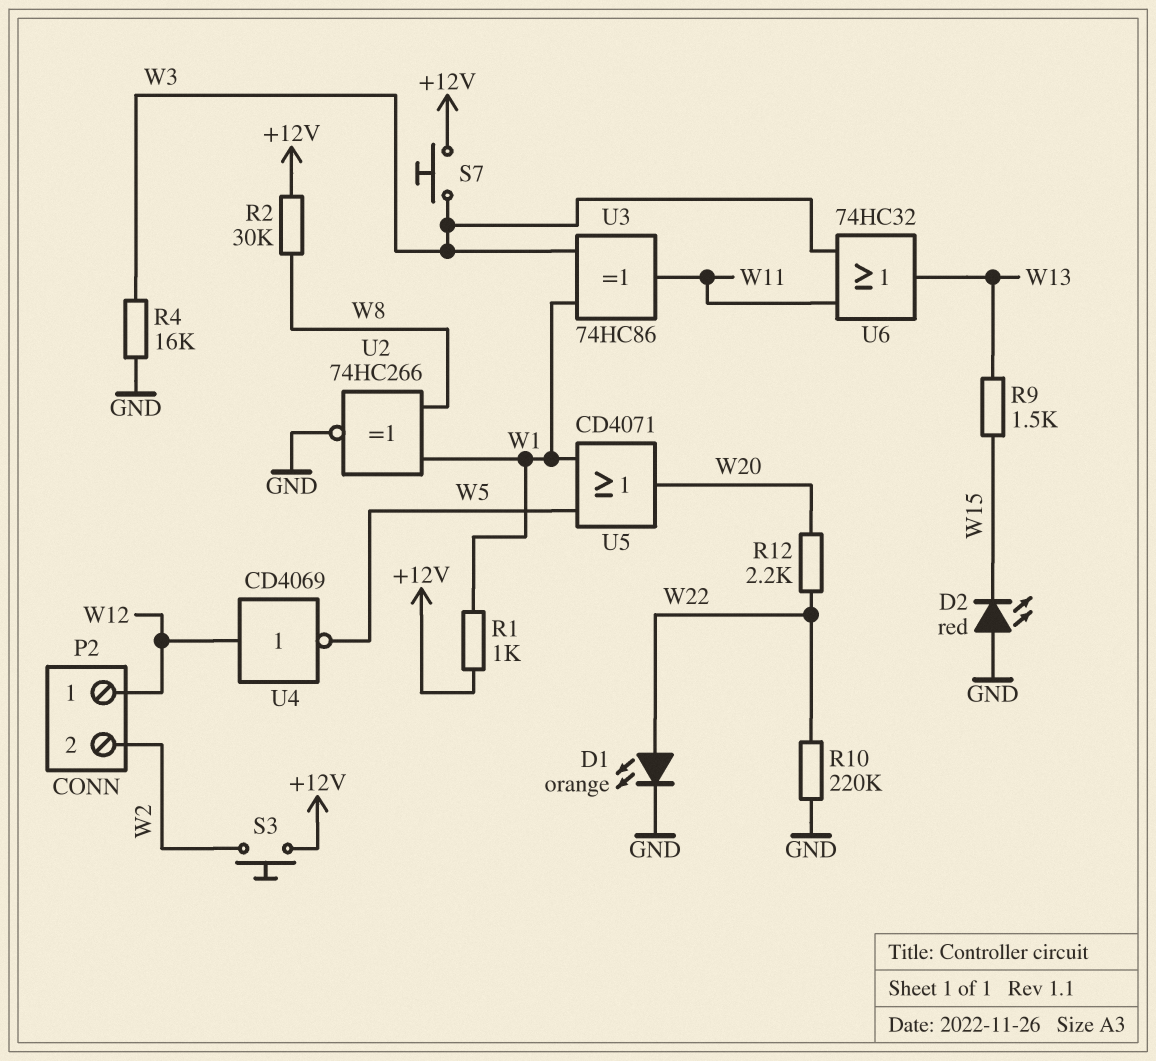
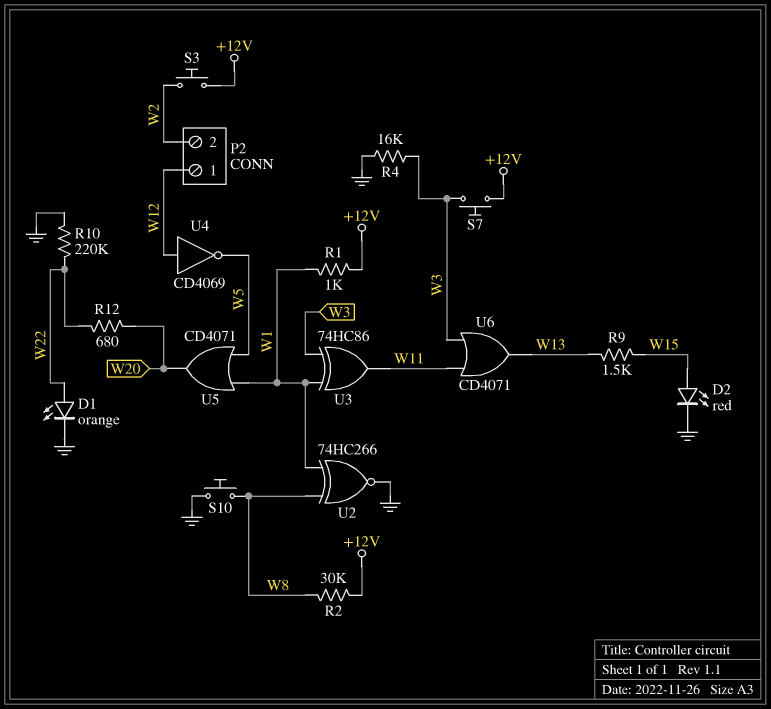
D2: LED red (A GND, K W15) -> LED red (A W15, K GND)
R12: 2.2k (W20, W22) -> 680 (W20, W22)
S10: none -> button (GND, W8)
U6: OR 74HC32 (in W3, in W11, out W13) -> OR CD4071 (in W3, in W11, out W13)

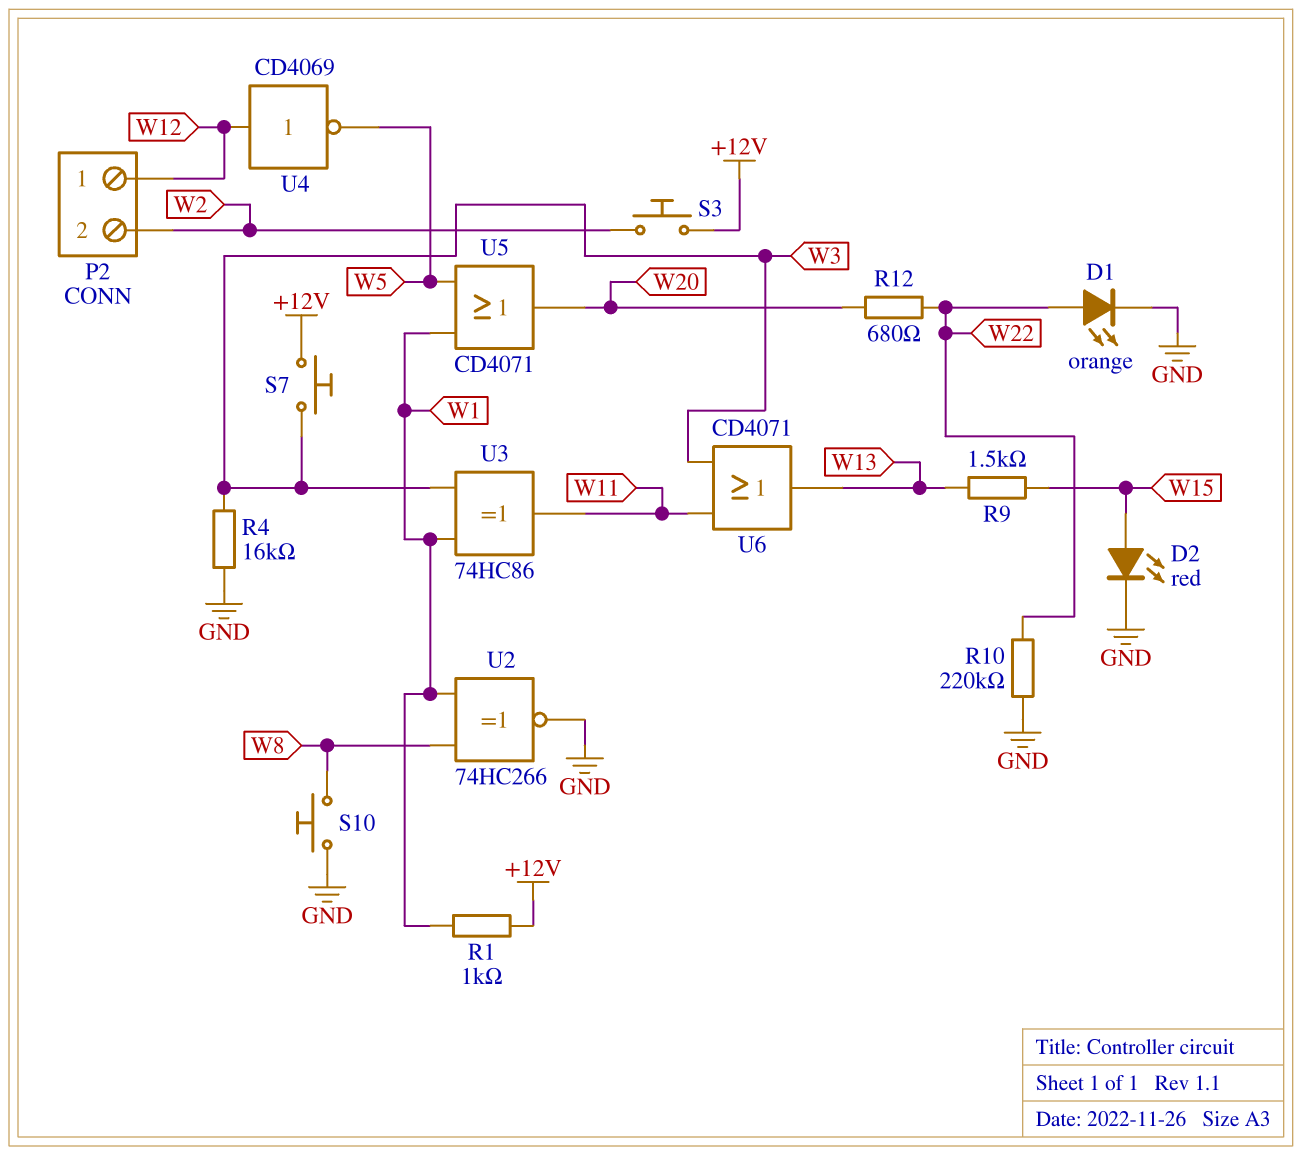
R2: 30k (+12V, W8) -> none

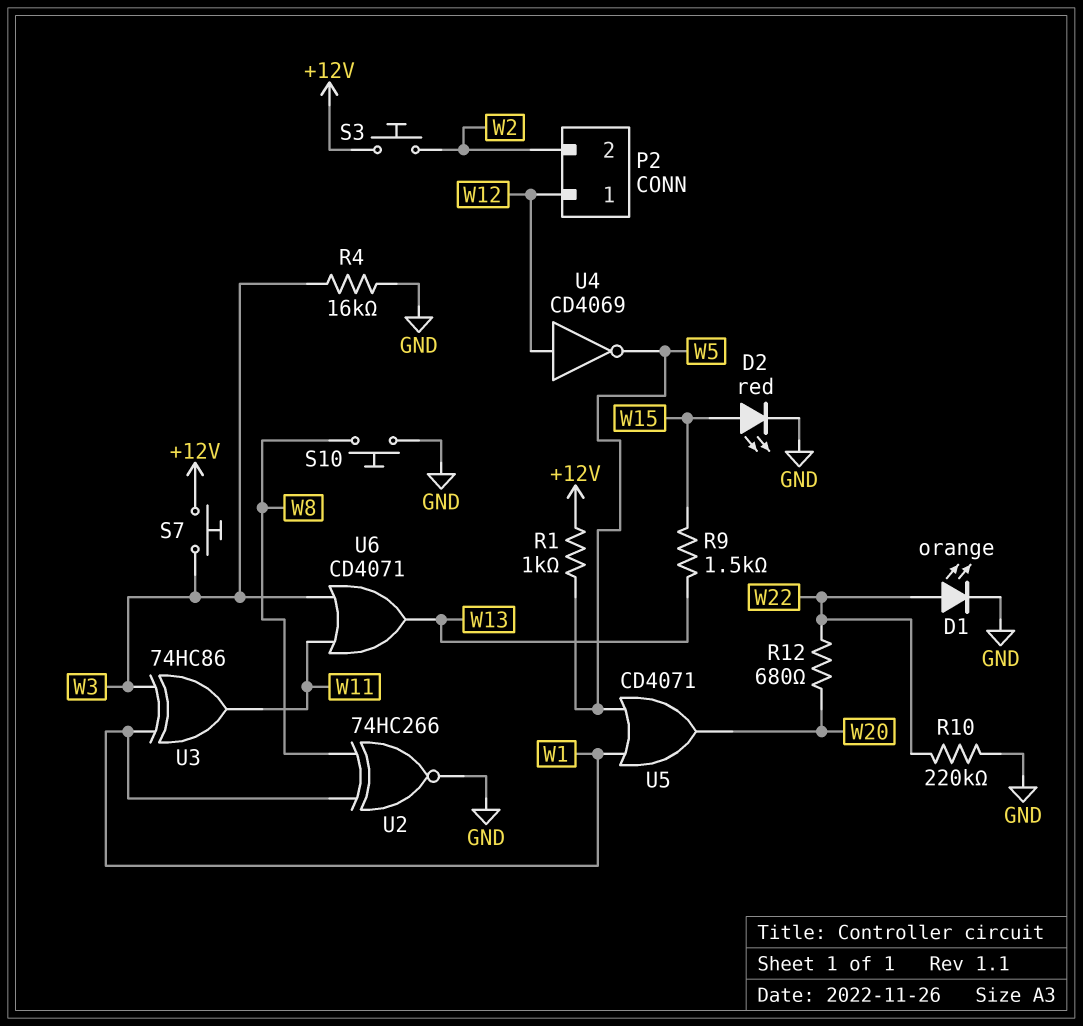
R1: 1k (+12V, W1) -> 1k (+12V, W5)

